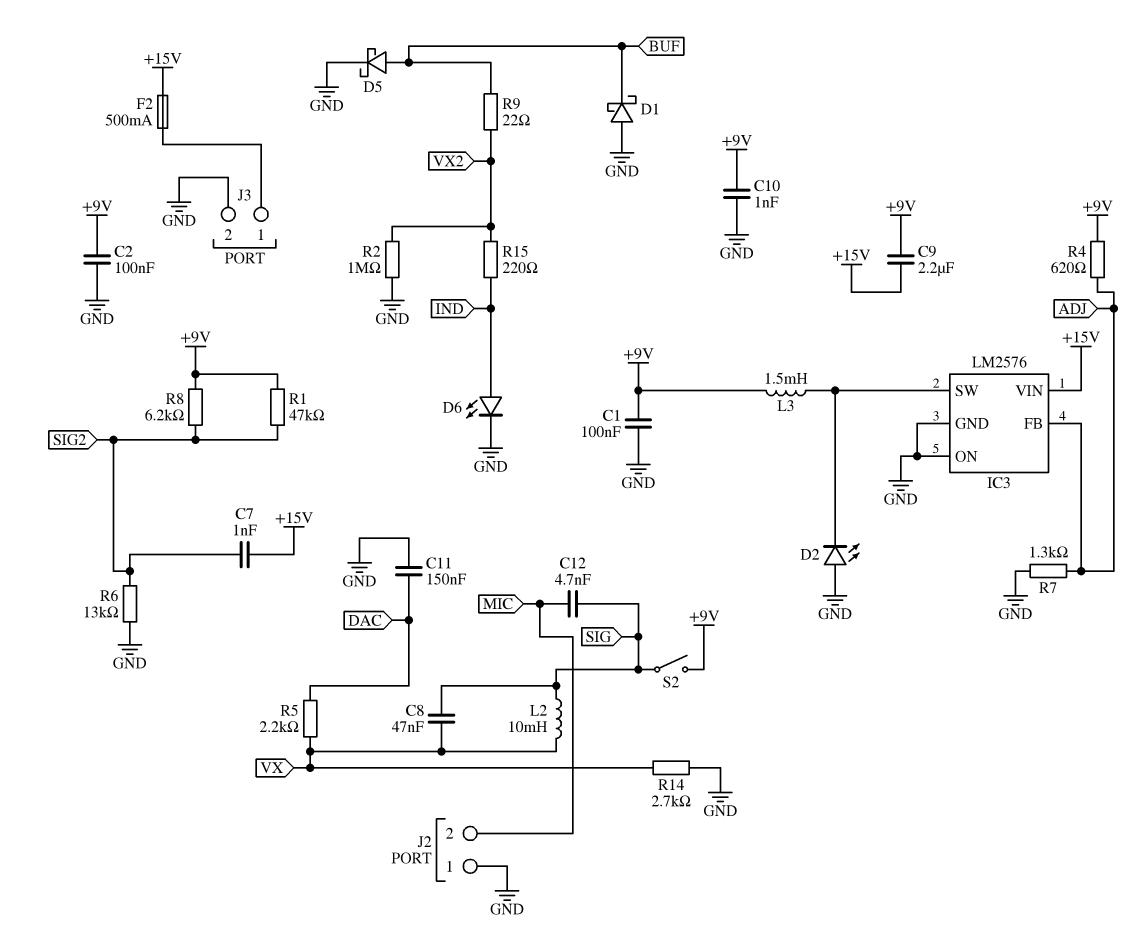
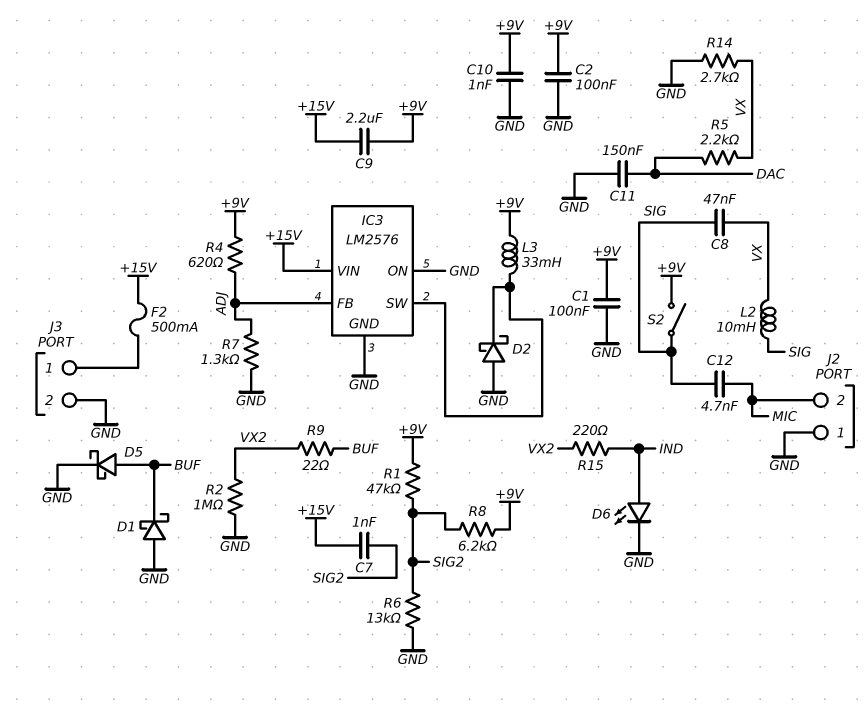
D2: LED (A GND, K IC3/SW) -> schottky (A GND, K IC3/SW)
L3: 1.5mH (+9V, IC3/SW) -> 33mH (+9V, IC3/SW)

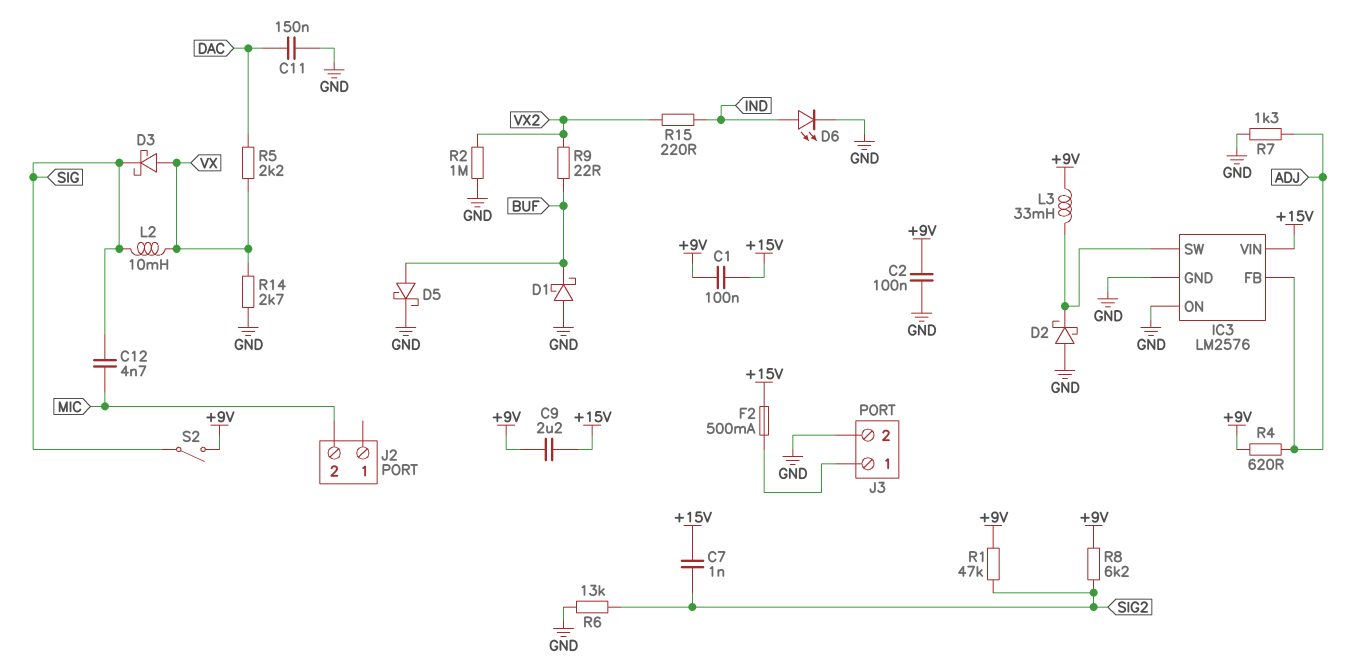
C1: 100nF (+9V, GND) -> 100nF (+9V, +15V)
C8: 47nF (SIG, VX) -> none
C10: 1nF (+9V, GND) -> none
D3: none -> schottky (A VX, K SIG)
J2 pin 1: GND -> none

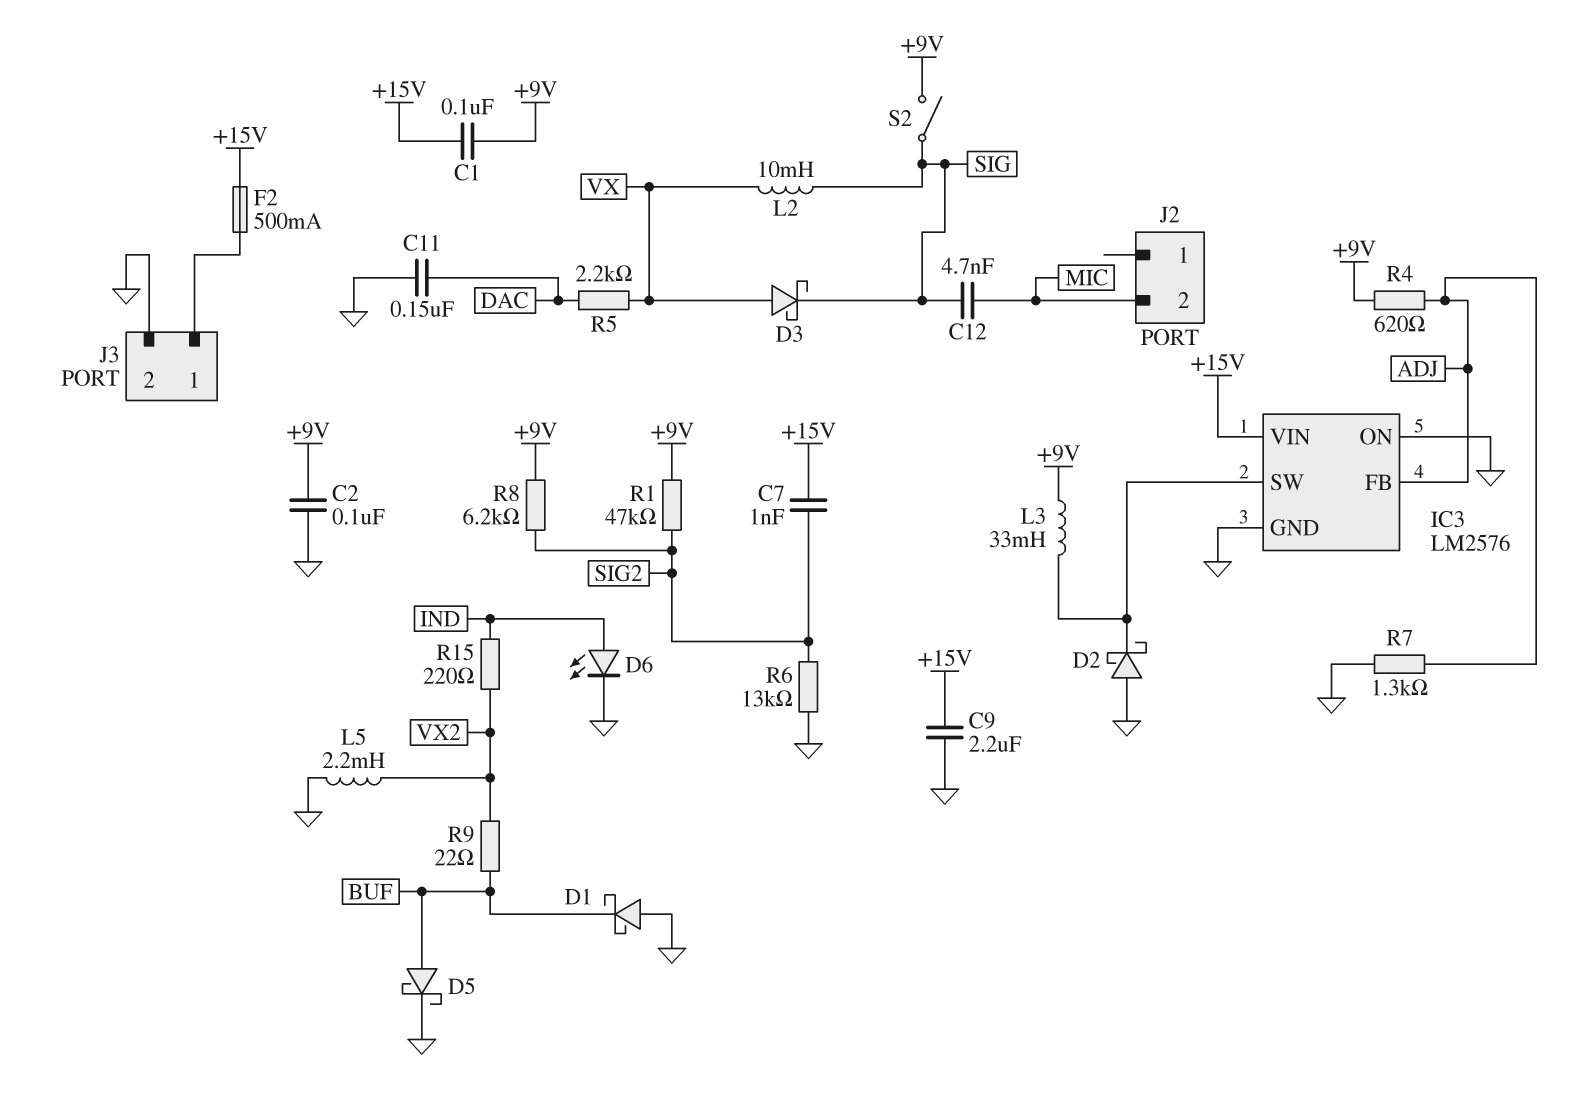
C9: 2.2uF (+9V, +15V) -> 2.2uF (+15V, GND)
L5: none -> 2.2mH (GND, VX2)
R2: 1M (GND, VX2) -> none
R14: 2.7k (GND, VX) -> none

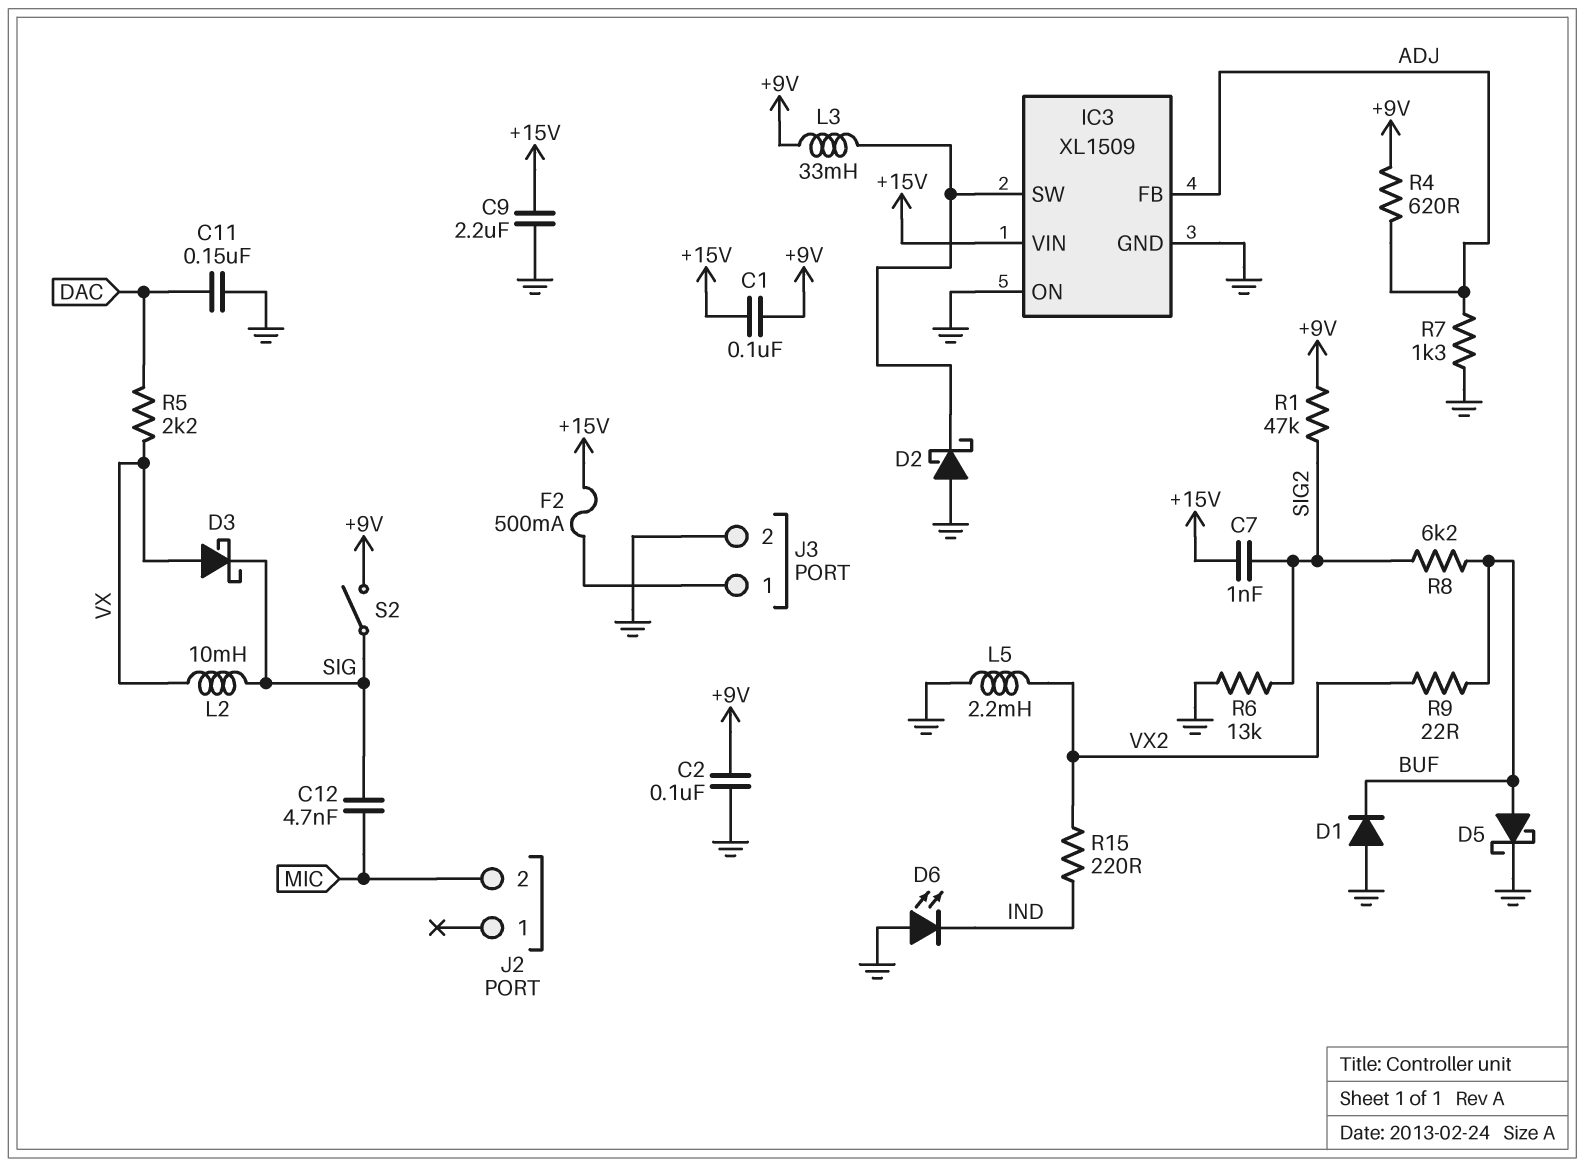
D1: schottky (A GND, K BUF) -> diode (A GND, K BUF)
D6: LED (A IND, K GND) -> LED (A GND, K IND)
IC3: LM2576 -> XL1509
R8: 6.2k (+9V, SIG2) -> 6.2k (BUF, SIG2)

